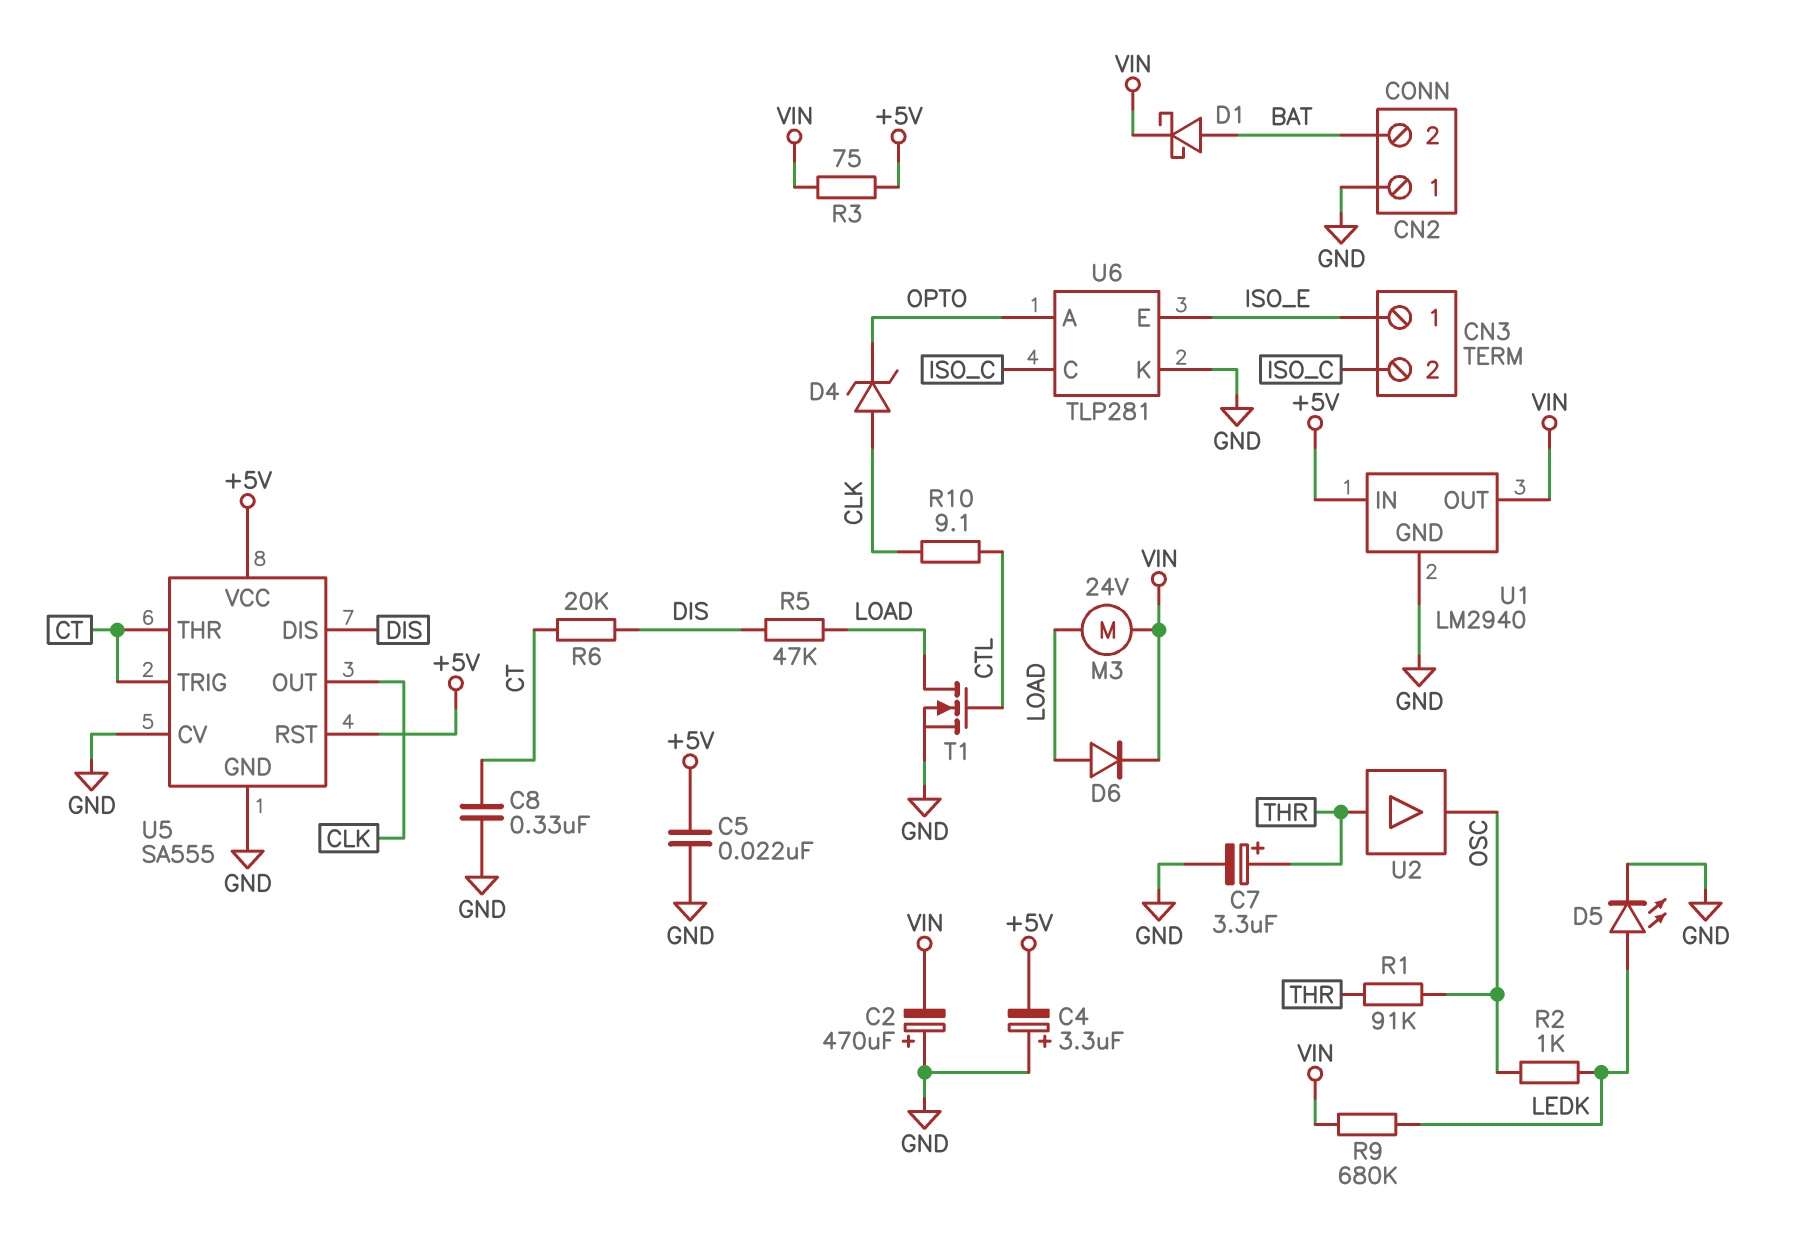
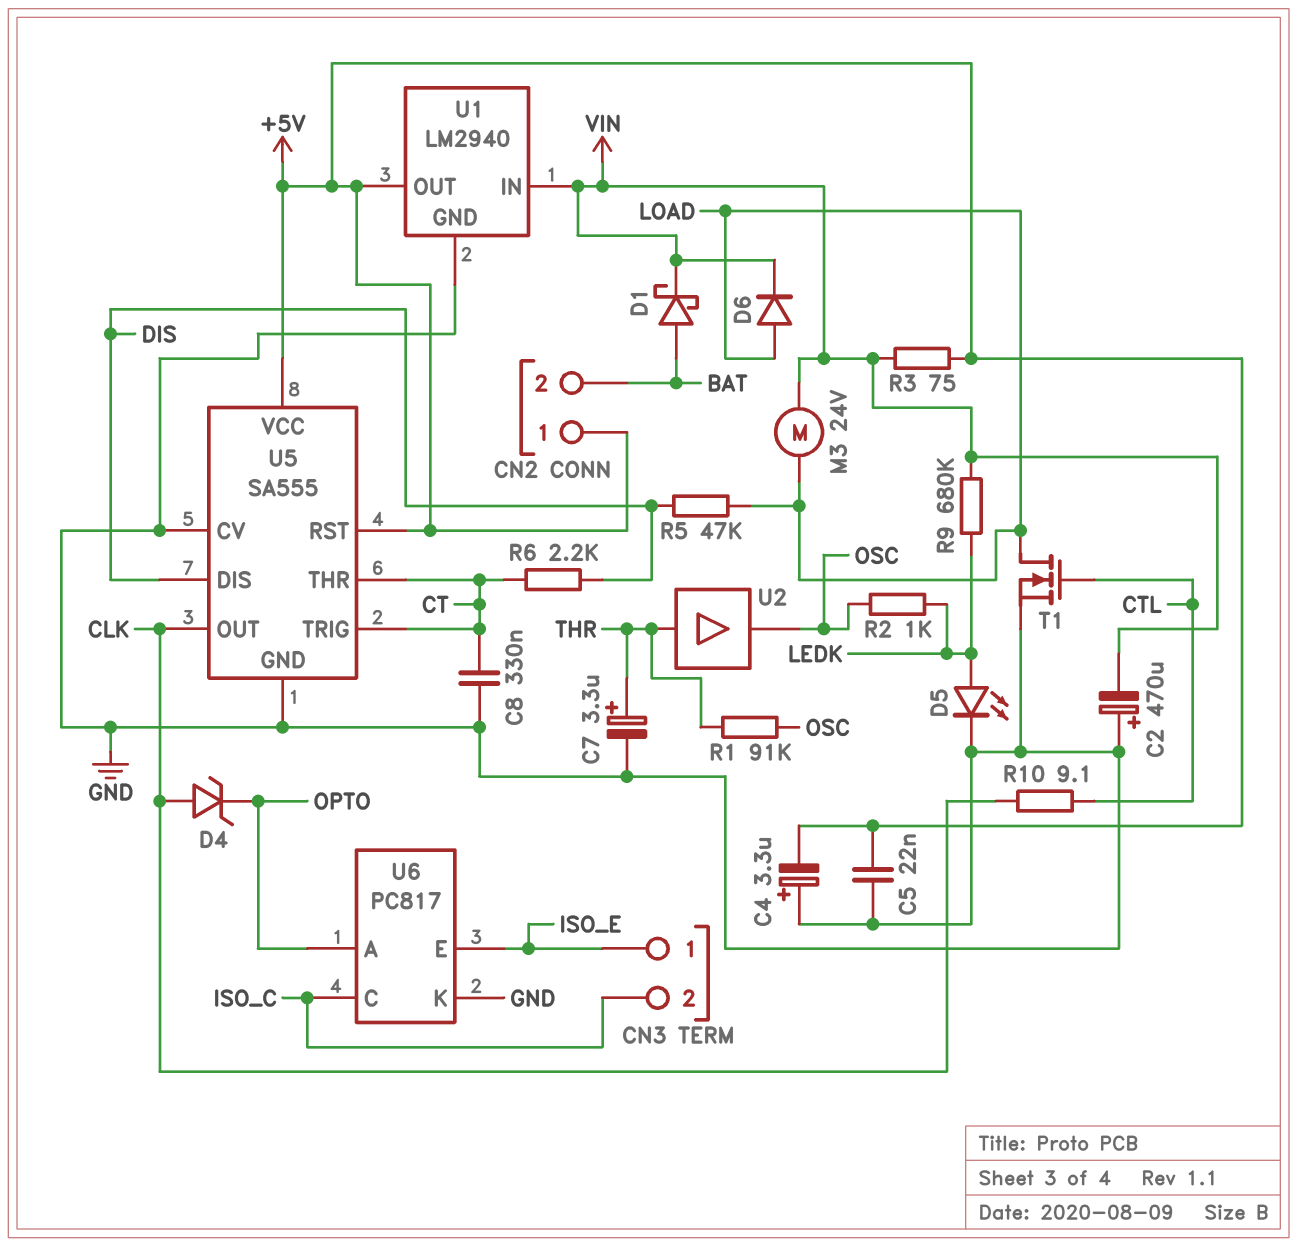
CN2 pin 1: GND -> +5V
R6: 20k (CT, DIS) -> 2.2k (CT, DIS)
U1 pin IN: +5V -> VIN
U1 pin OUT: VIN -> +5V
U6: TLP281 -> PC817

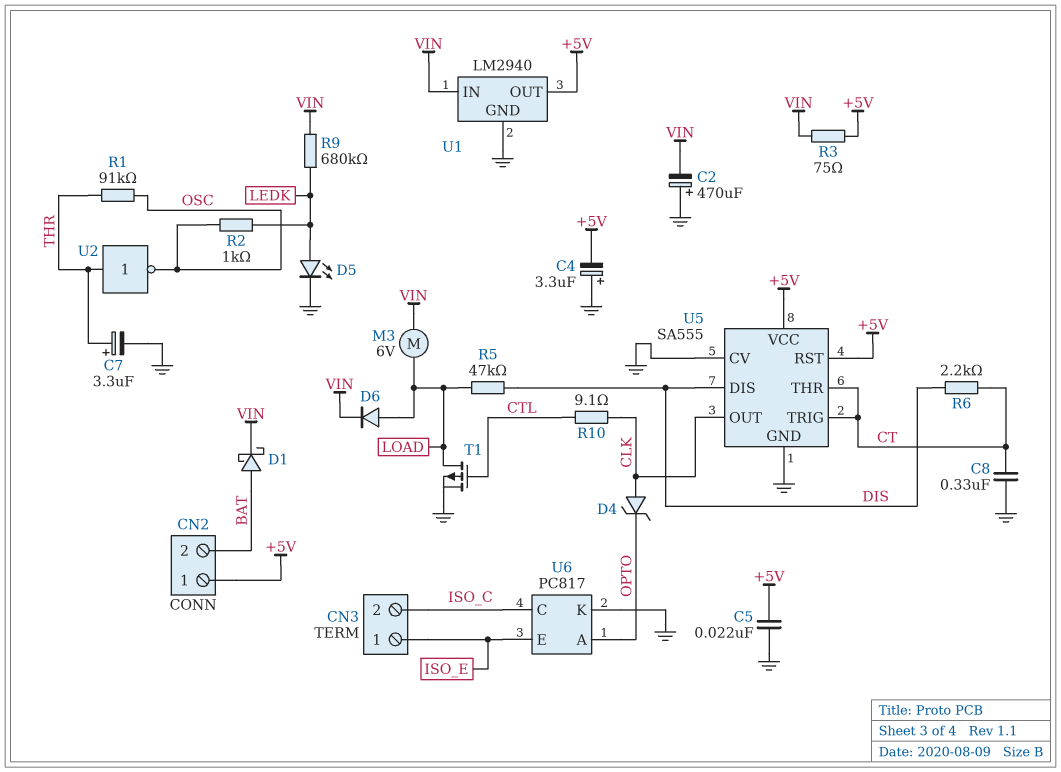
M3: motor 24V (LOAD, VIN) -> motor 6V (LOAD, VIN)
T1: NMOS (G CTL, D LOAD, S GND) -> PMOS (G CTL, D LOAD, S GND)
U2: buffer (in THR, out OSC) -> NOT (in THR, out OSC)

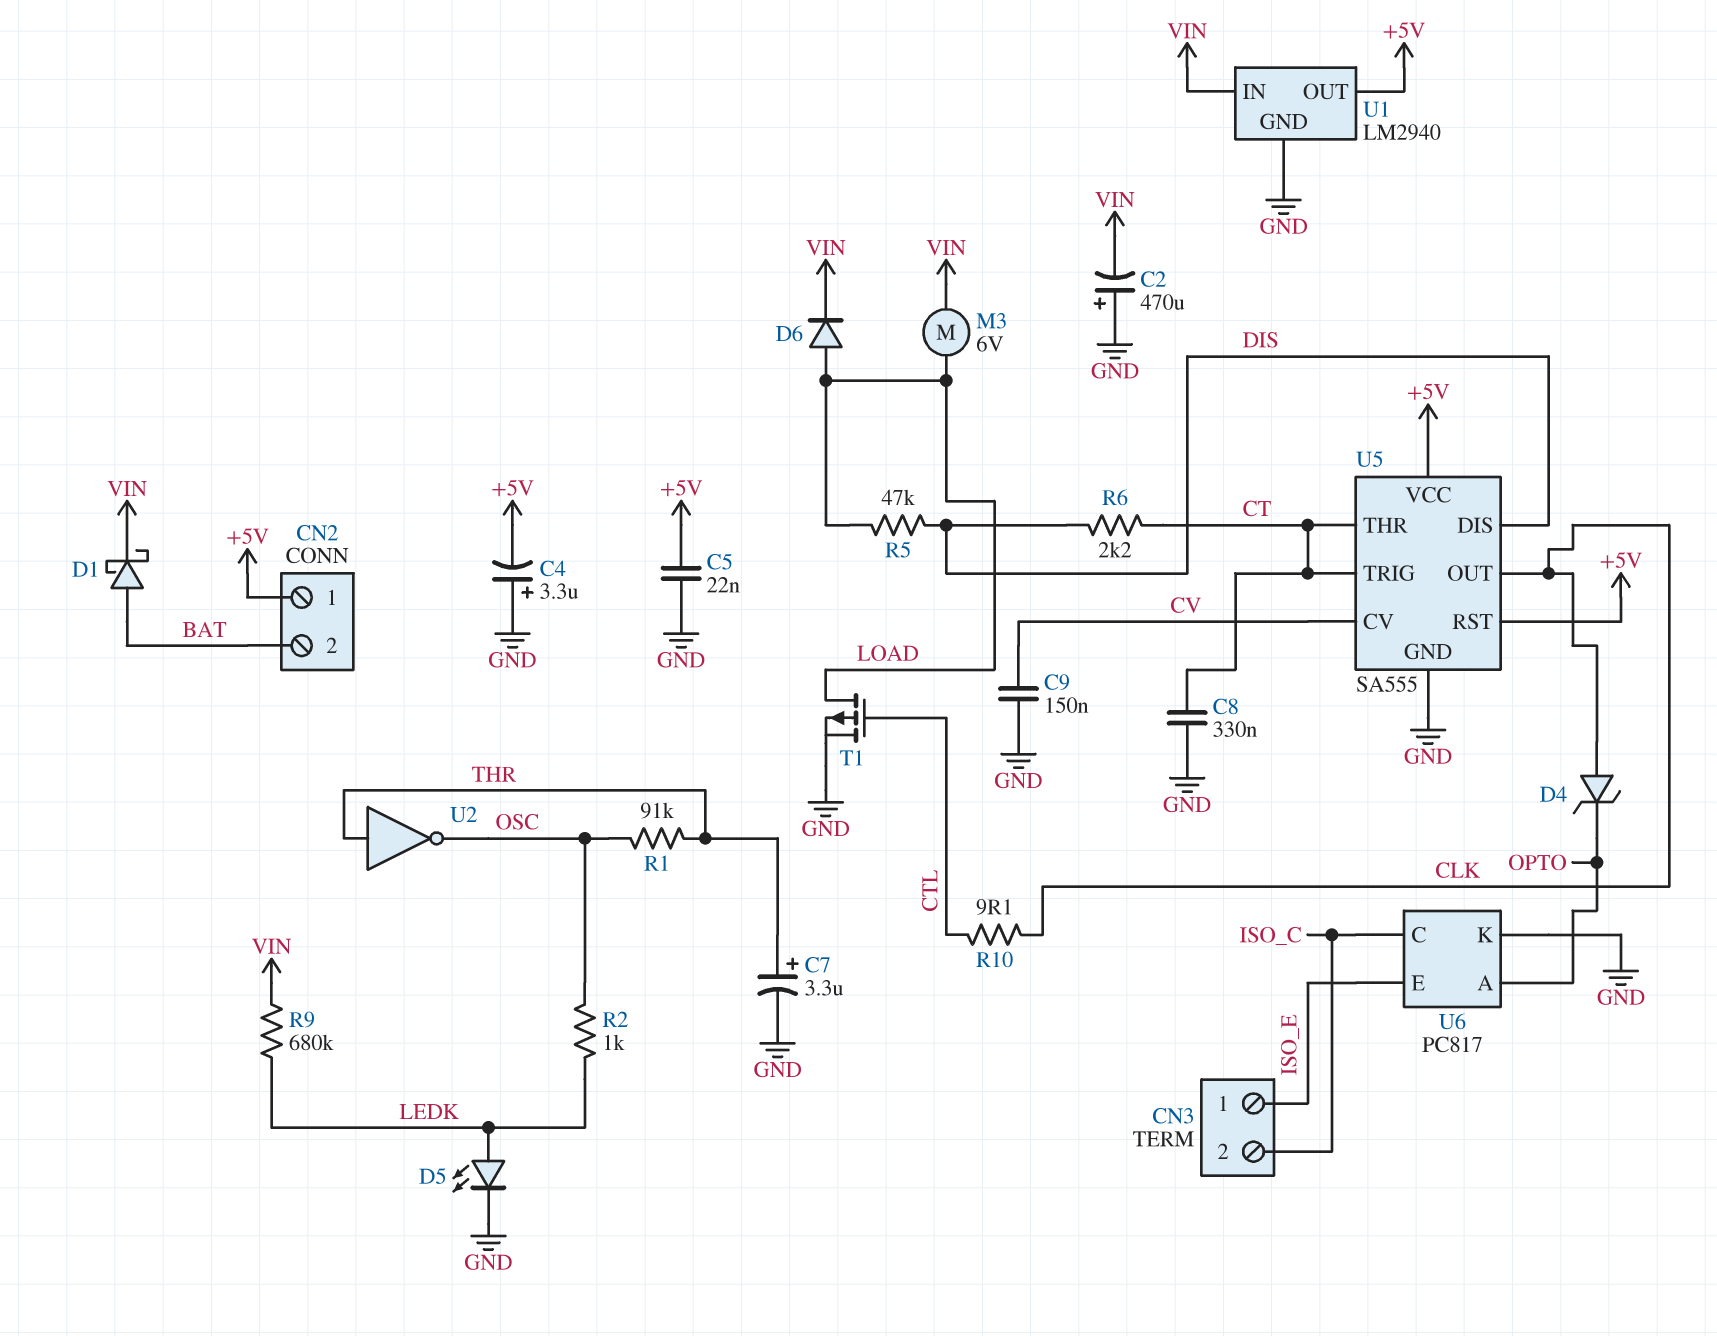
C9: none -> 150nF (CV, GND)
R3: 75 (+5V, VIN) -> none
U5 pin CV: GND -> CV

